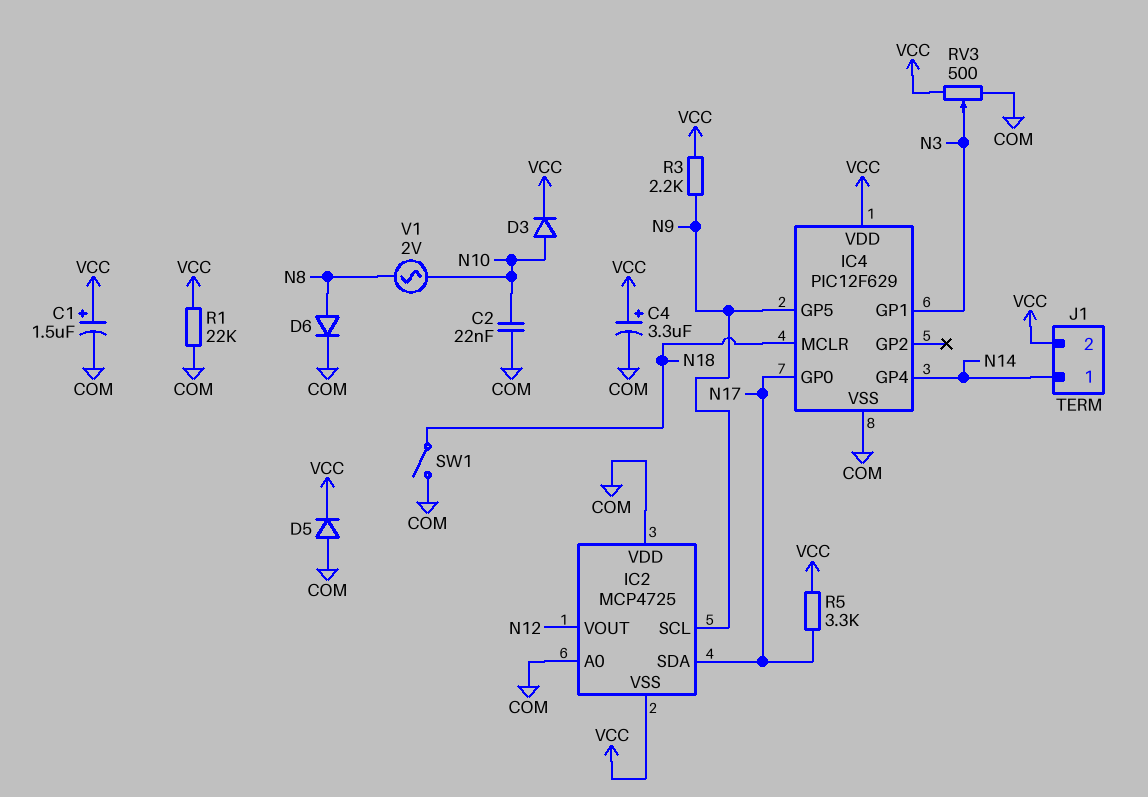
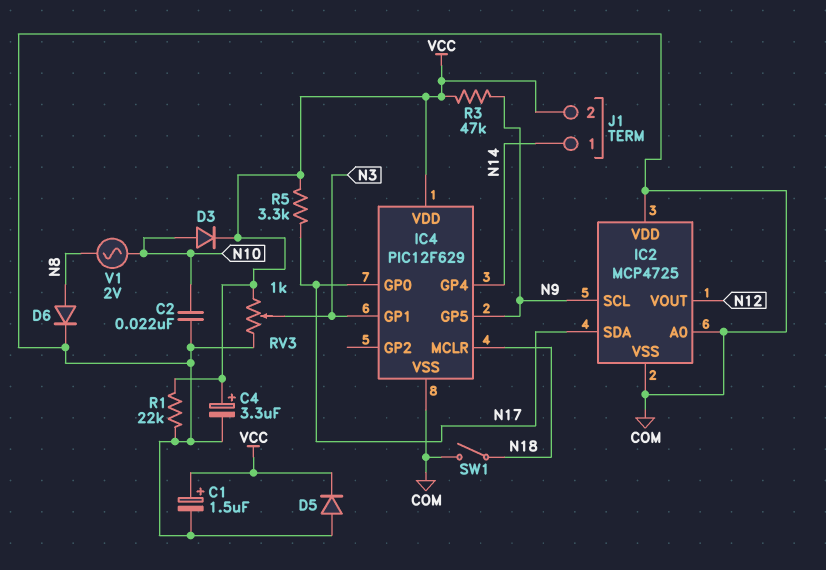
IC2 pin VSS: VCC -> COM
R3: 2.2k (N9, VCC) -> 47k (N9, VCC)
RV3: 500 (COM, VCC, wiper N3) -> 1k (COM, VCC, wiper N3)

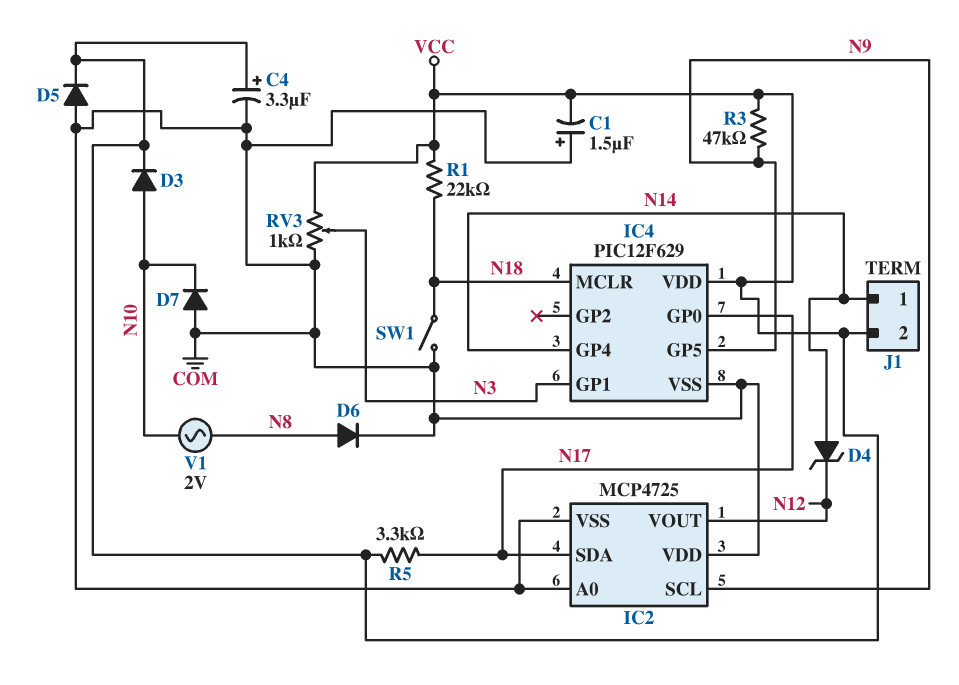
C1: 1.5uF (plus VCC, minus COM) -> 1.5uF (plus COM, minus VCC)
C2: 22nF (COM, N10) -> none
D4: none -> zener (A N14, K N12)
D7: none -> diode (A COM, K N10)
R1: 22k (COM, VCC) -> 22k (N18, VCC)

